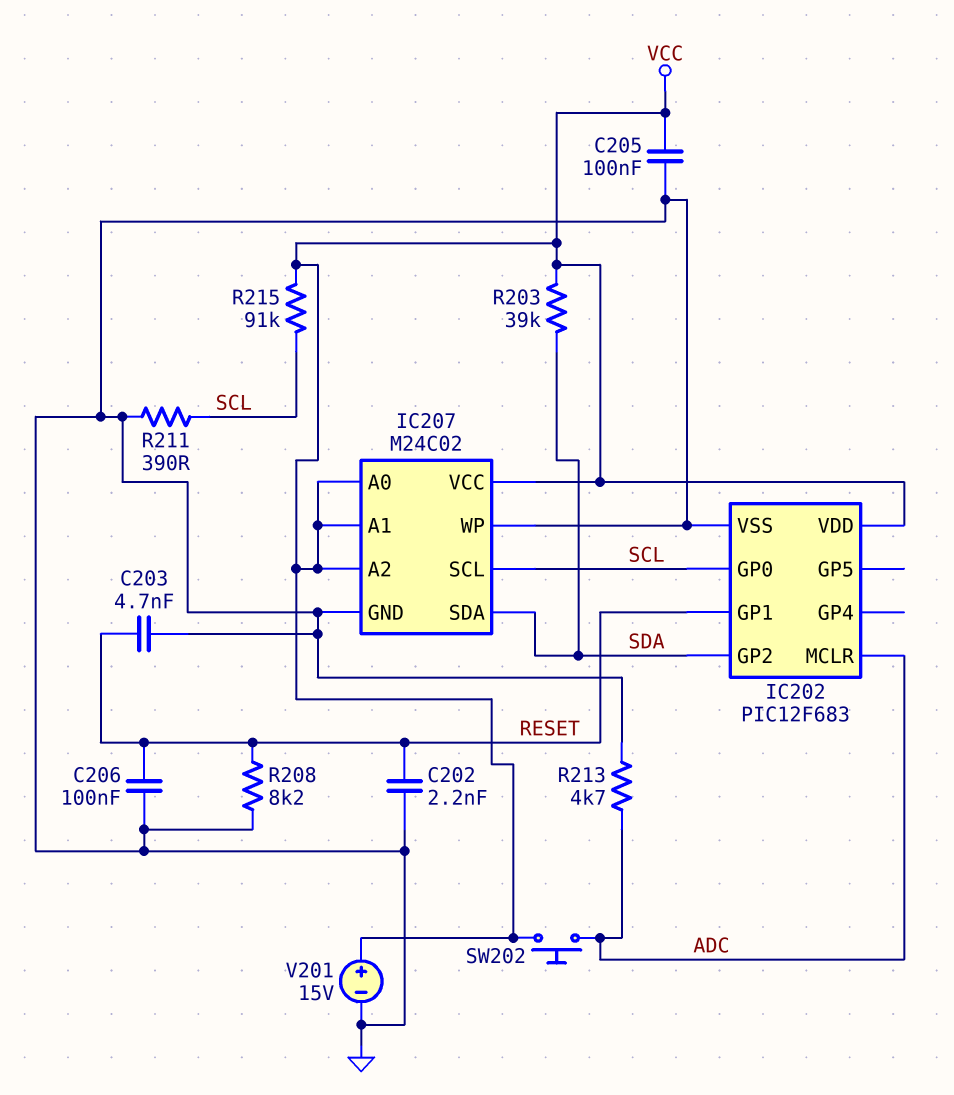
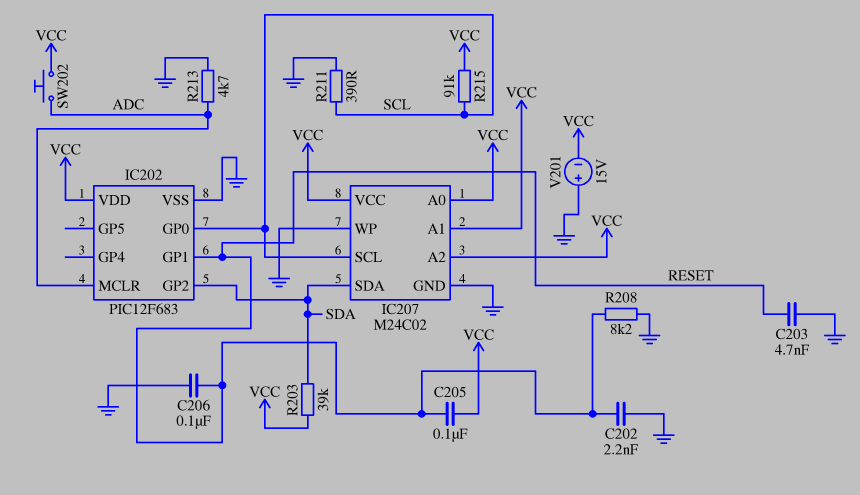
C205: 100nF (GND, VCC) -> 100nF (RESET, VCC)
V201: 15V (plus VCC, minus GND) -> 15V (plus GND, minus VCC)

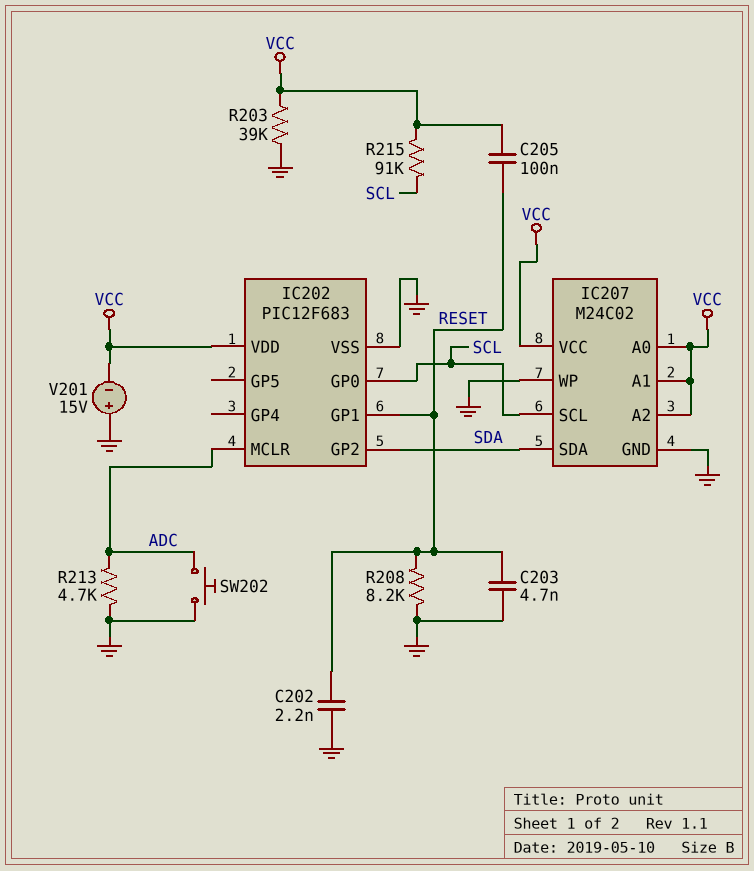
C206: 100nF (GND, RESET) -> none
R203: 39k (SDA, VCC) -> 39k (GND, VCC)
R211: 390 (GND, SCL) -> none
SW202: button (ADC, VCC) -> button (ADC, GND)

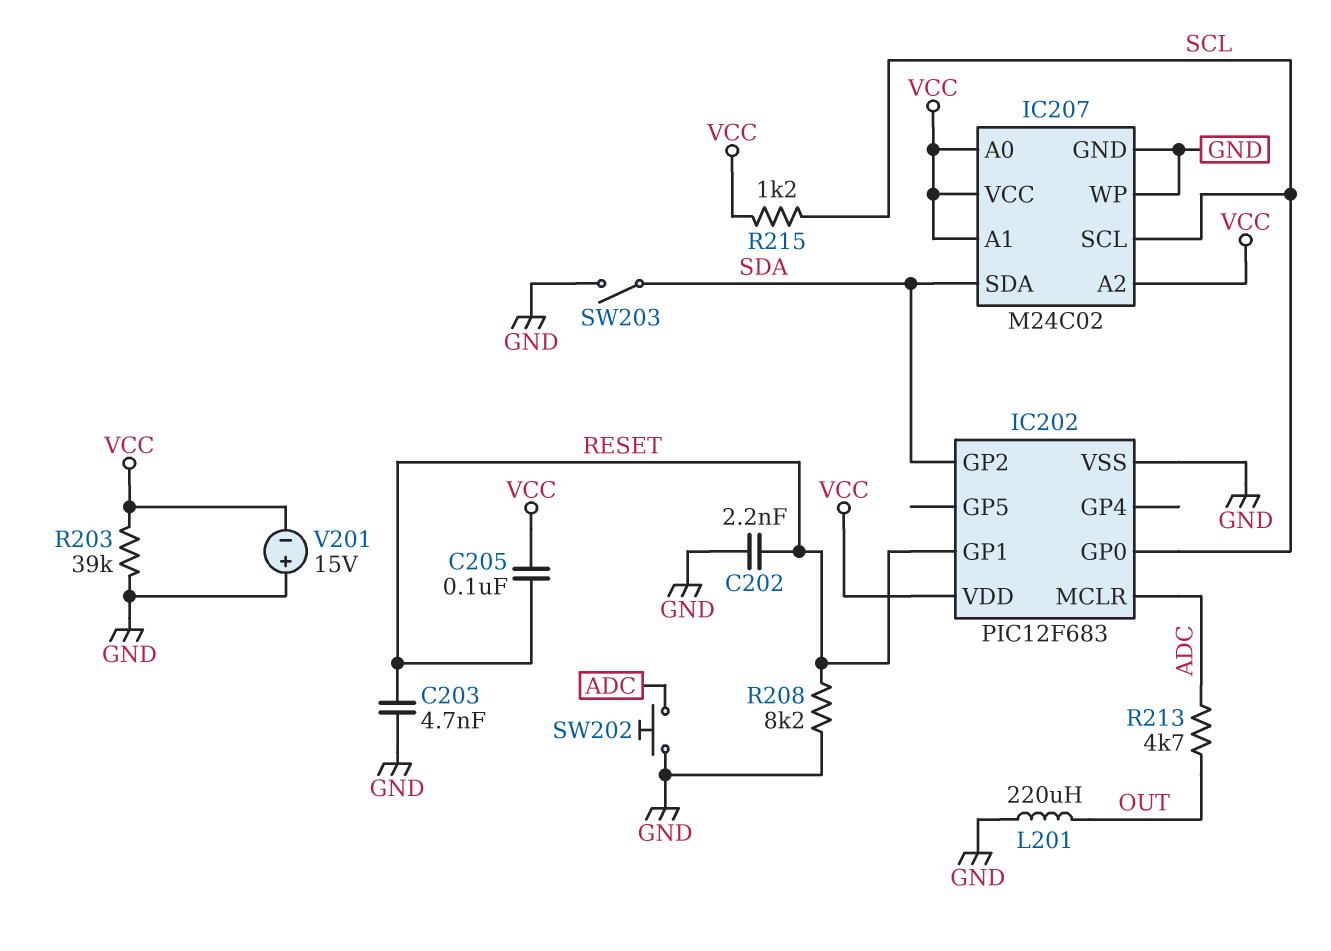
L201: none -> 220uH (GND, OUT)
R213: 4.7k (ADC, GND) -> 4.7k (ADC, OUT)
R215: 91k (SCL, VCC) -> 1.2k (SCL, VCC)
SW203: none -> switch (GND, SDA)

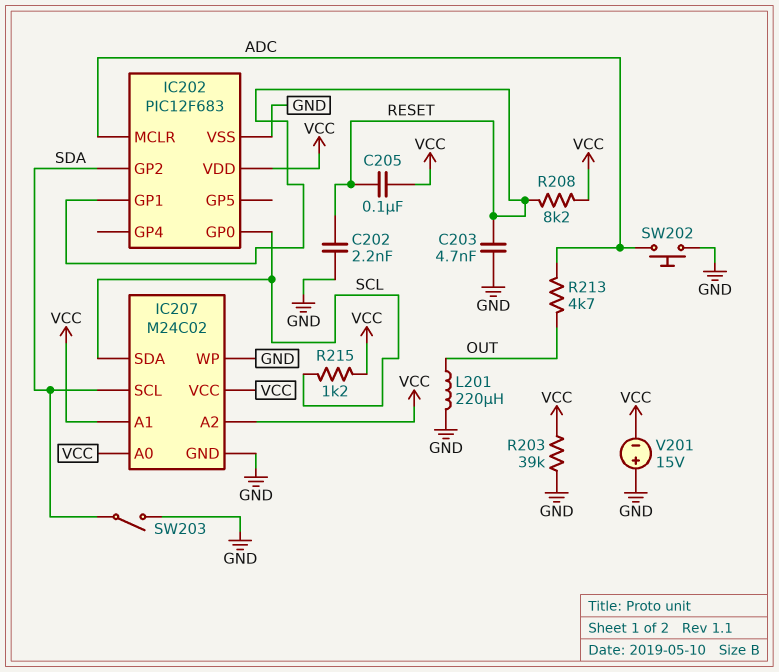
IC207 pin SCL: SCL -> SDA
IC207 pin SDA: SDA -> SCL
R208: 8.2k (GND, RESET) -> 8.2k (RESET, VCC)

